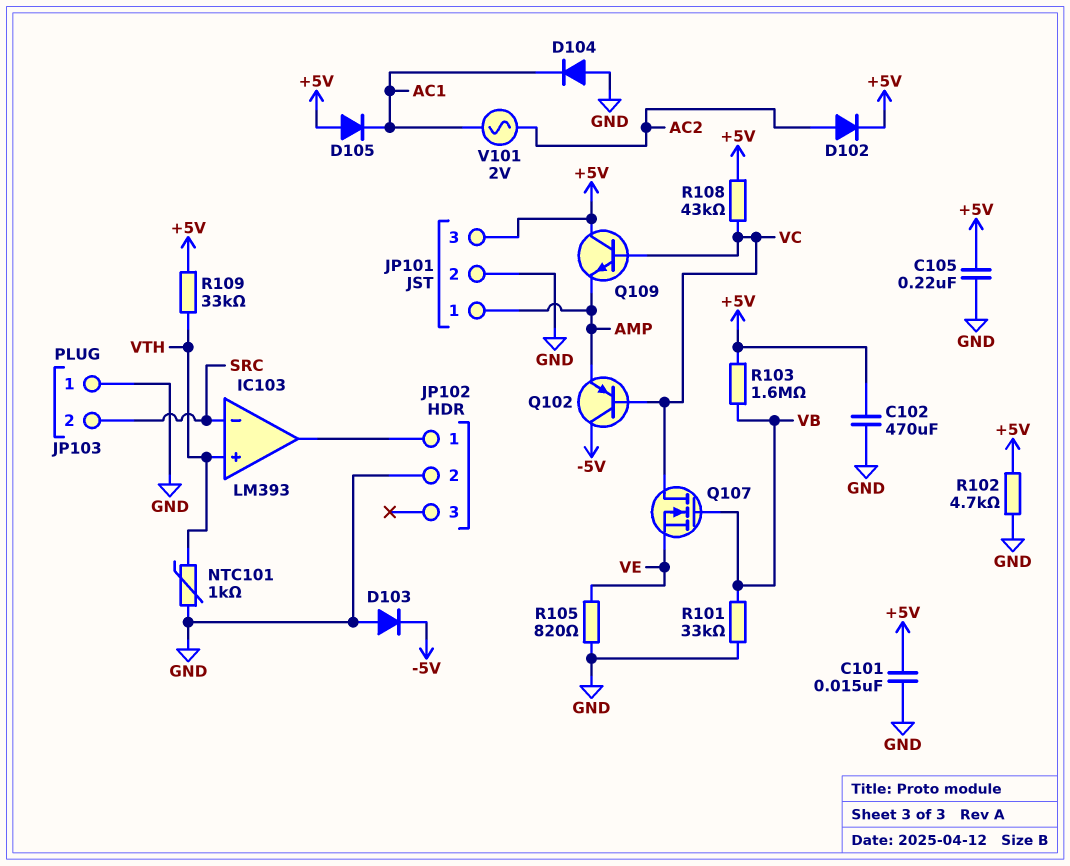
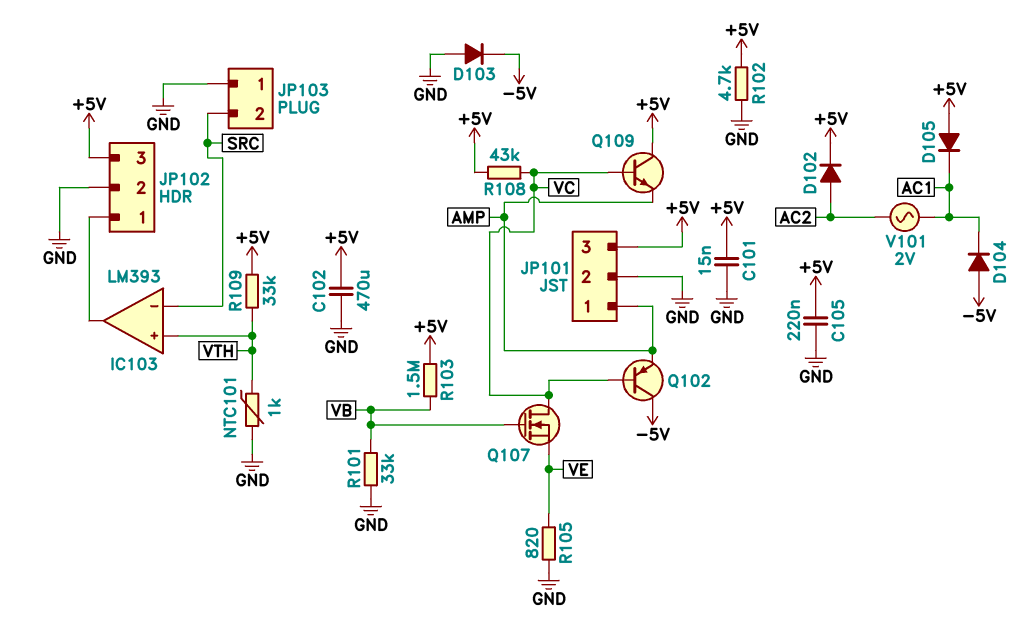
D104: diode (A GND, K AC1) -> diode (A -5V, K AC1)
JP102 pin 3: none -> +5V
R103: 1.6M (+5V, VB) -> 1.5M (+5V, VB)

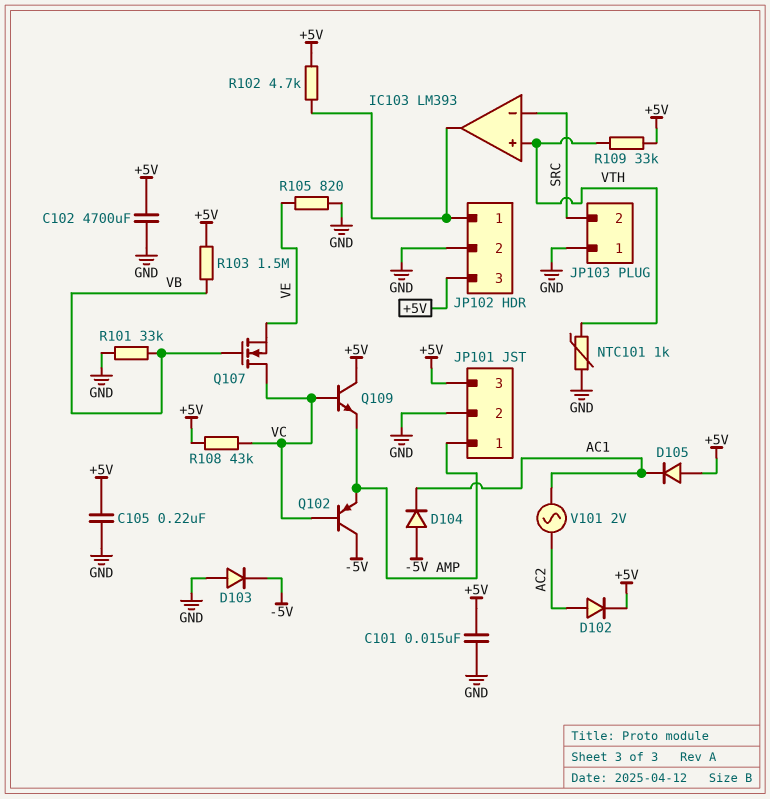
C102: 470uF (+5V, GND) -> 4700uF (+5V, GND)
R102: 4.7k (+5V, GND) -> 4.7k (+5V, IC103/out)

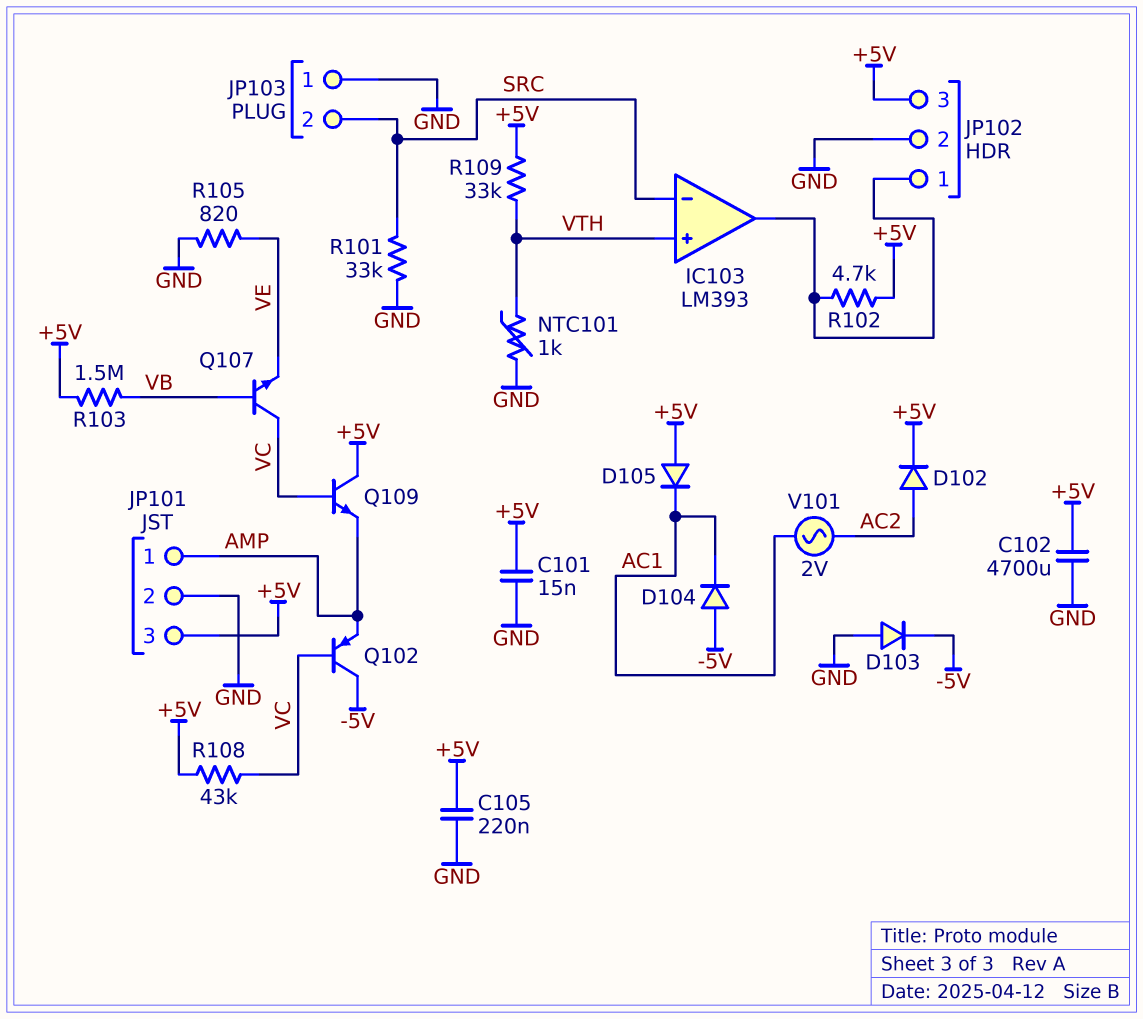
Q107: NMOS (G VB, D VC, S VE) -> NPN (B VB, C VC, E VE)
R101: 33k (GND, VB) -> 33k (GND, SRC)

